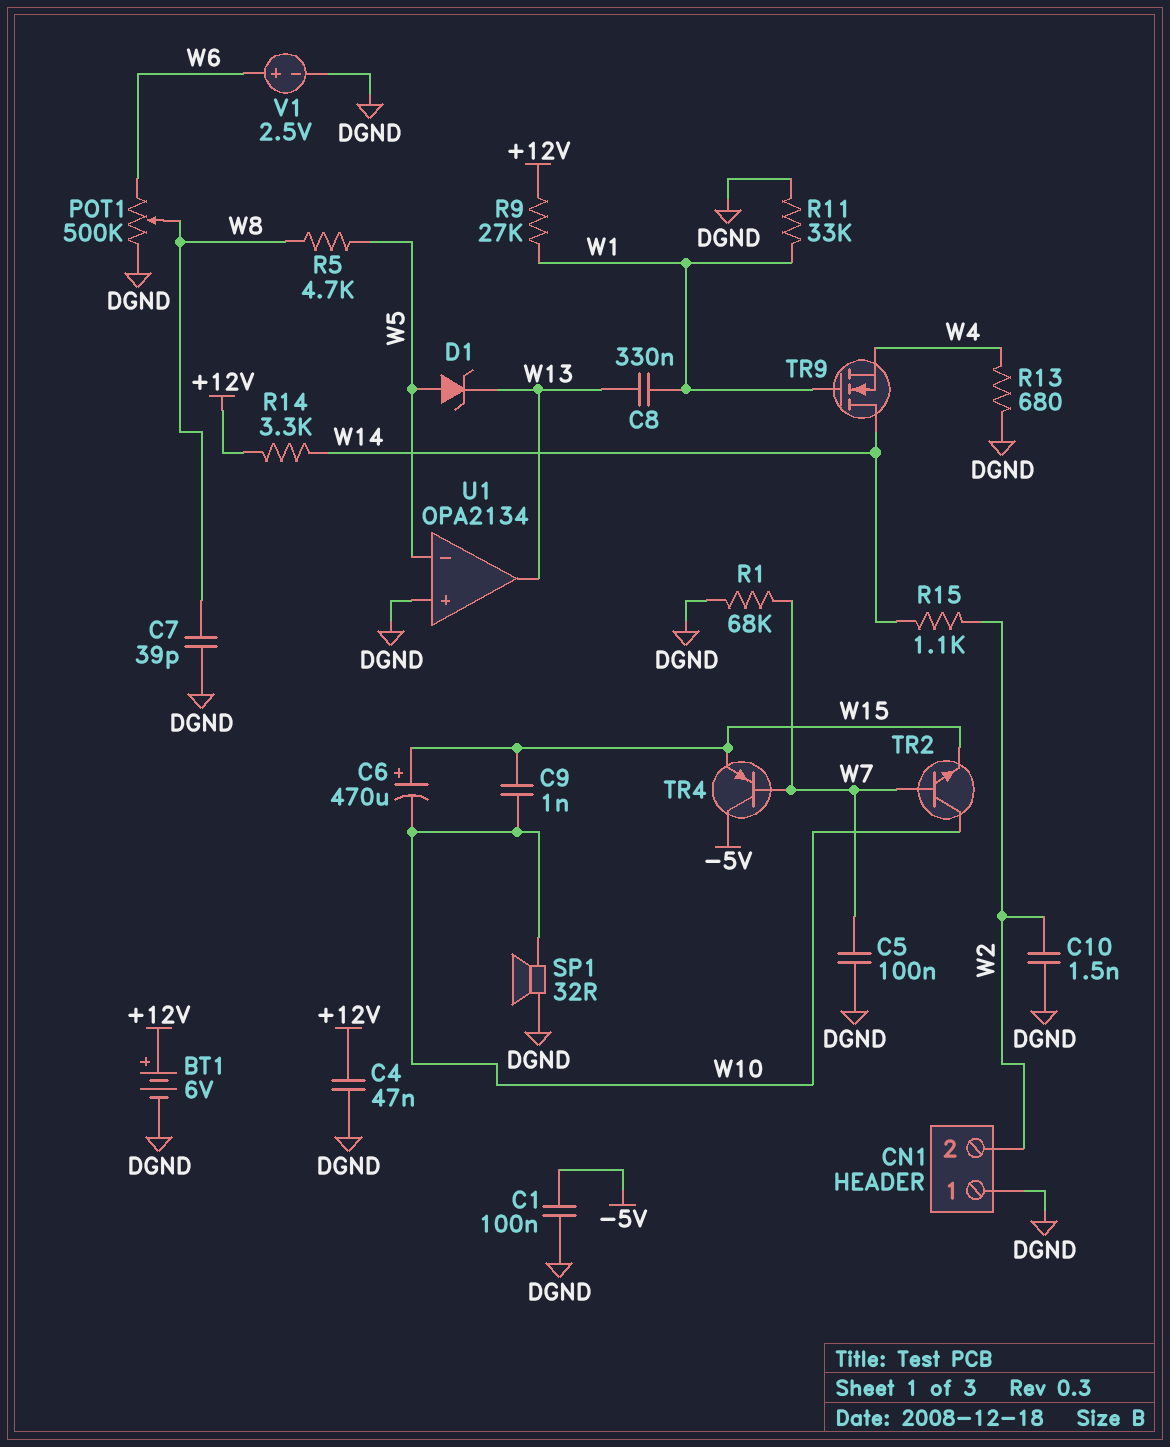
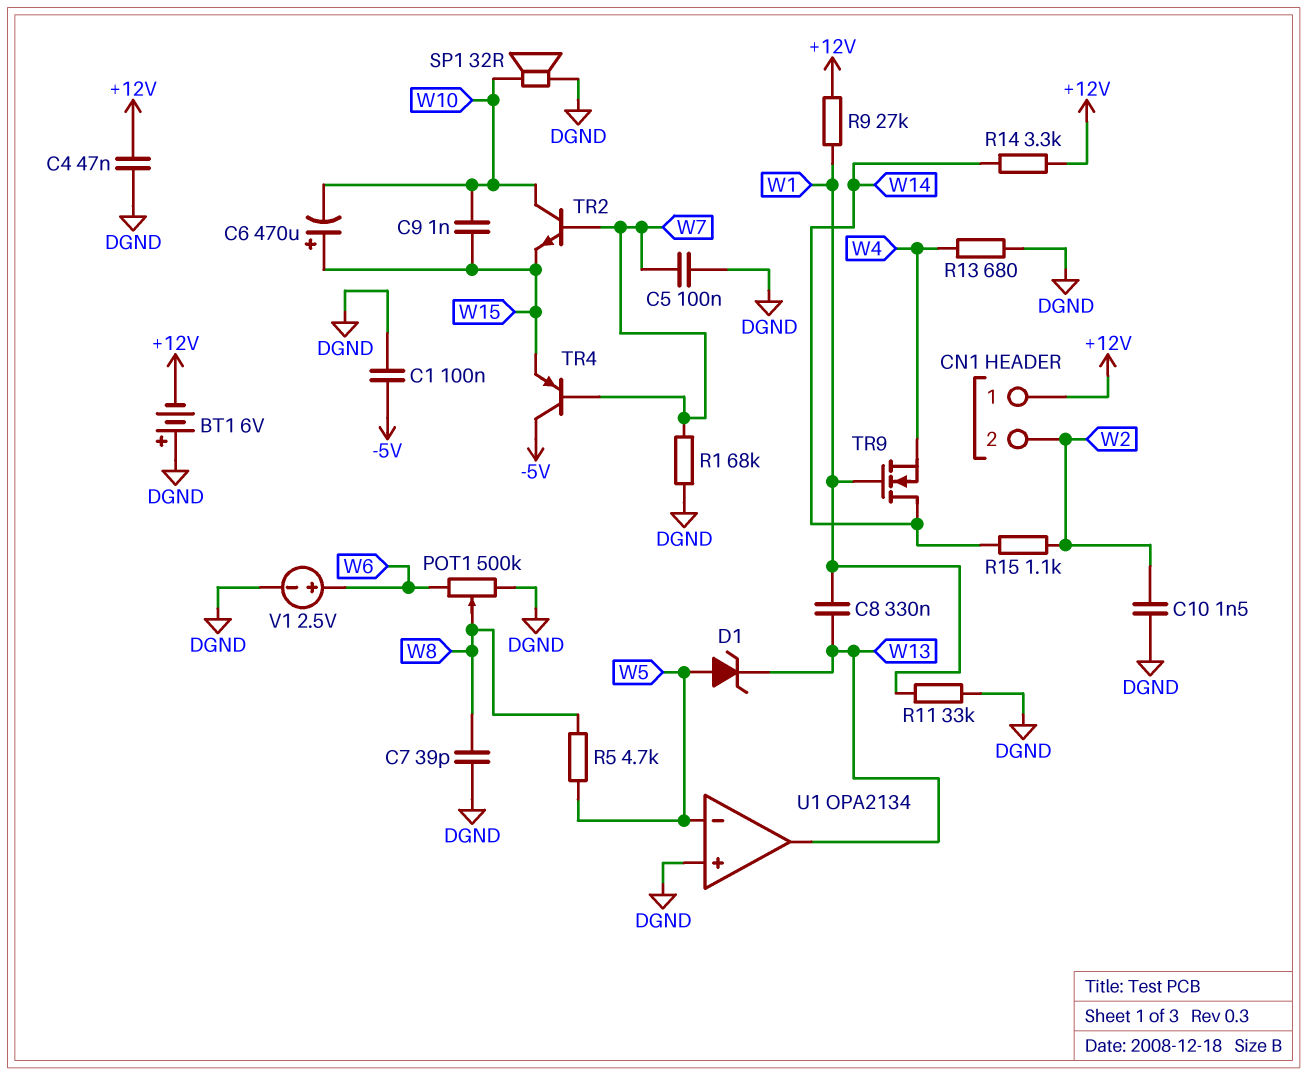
BT1: 6V (plus +12V, minus DGND) -> 6V (plus DGND, minus +12V)
CN1 pin 1: DGND -> +12V

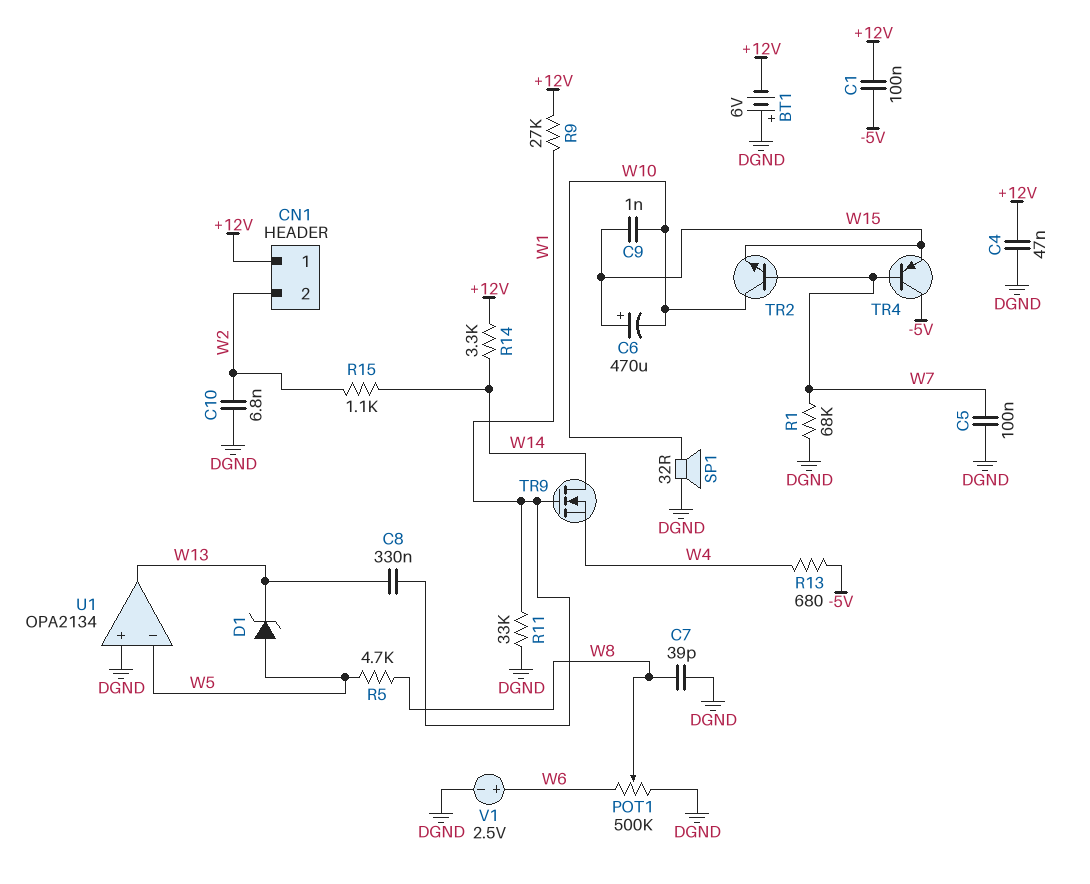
C1: 100nF (-5V, DGND) -> 100nF (+12V, -5V)
C10: 1.5nF (DGND, W2) -> 6.8nF (DGND, W2)
R13: 680 (DGND, W4) -> 680 (-5V, W4)

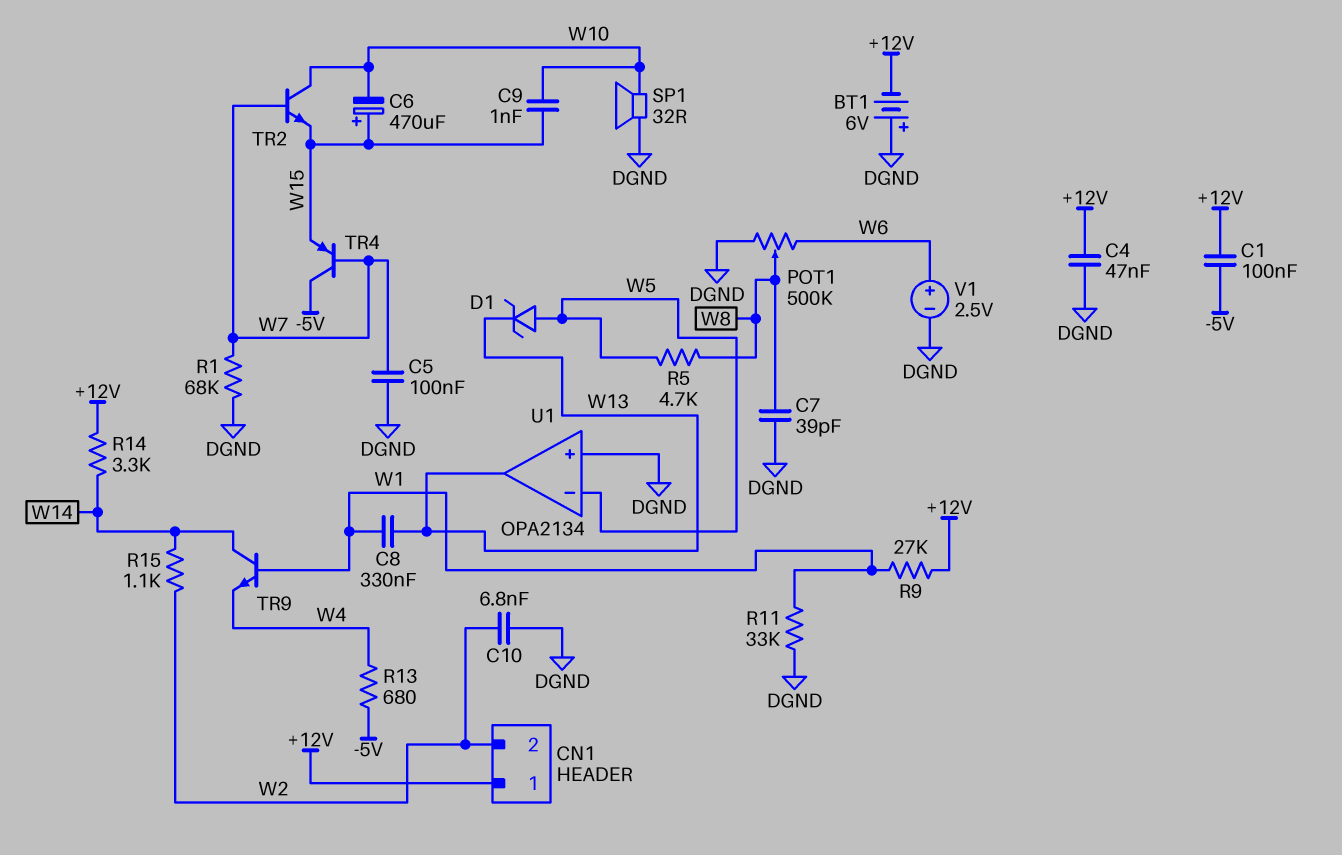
TR9: NMOS (G W1, D W14, S W4) -> NPN (B W1, C W14, E W4)

